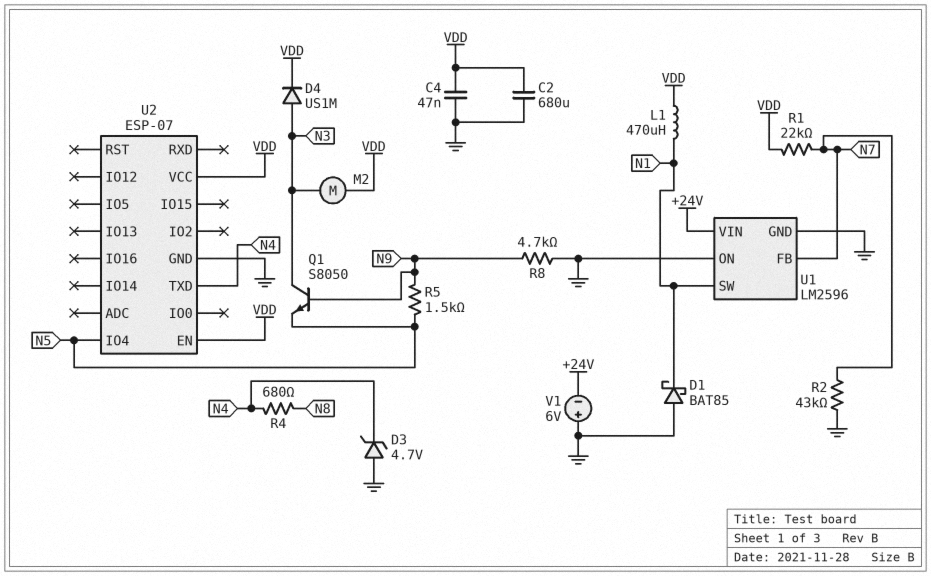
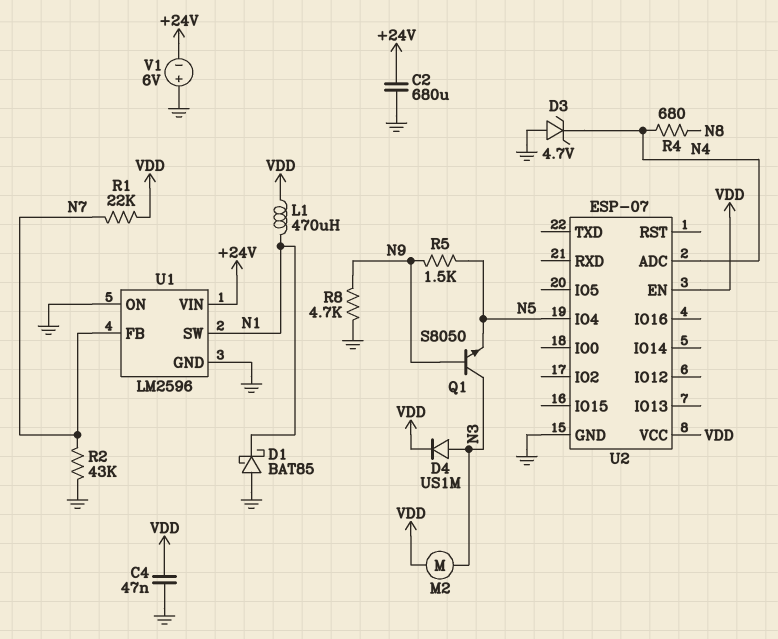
C2: 680uF (GND, VDD) -> 680uF (+24V, GND)
U2 pin ADC: none -> N4
U2 pin TXD: N4 -> none

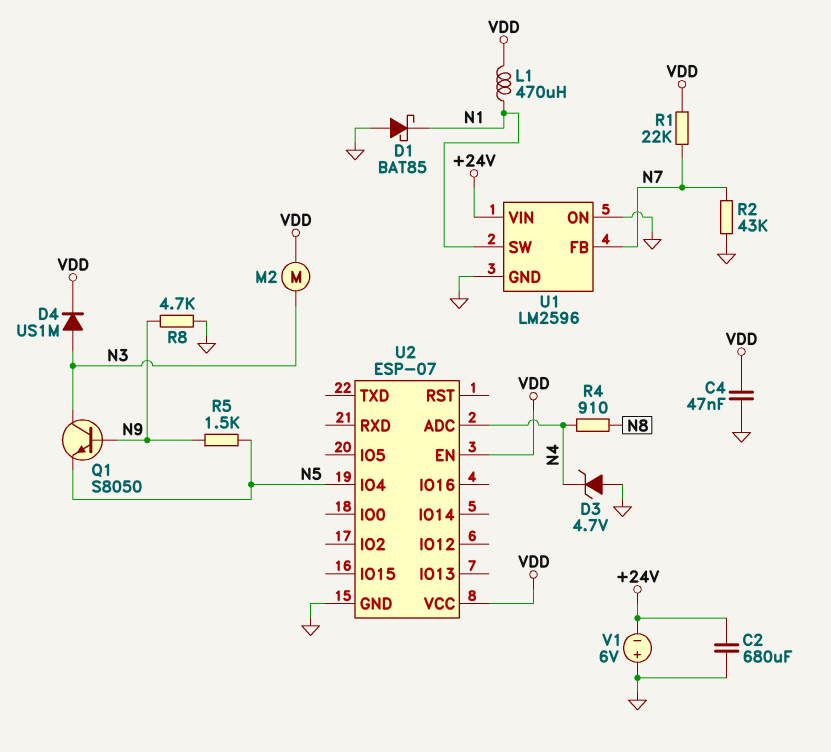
R4: 680 (N4, N8) -> 910 (N4, N8)

